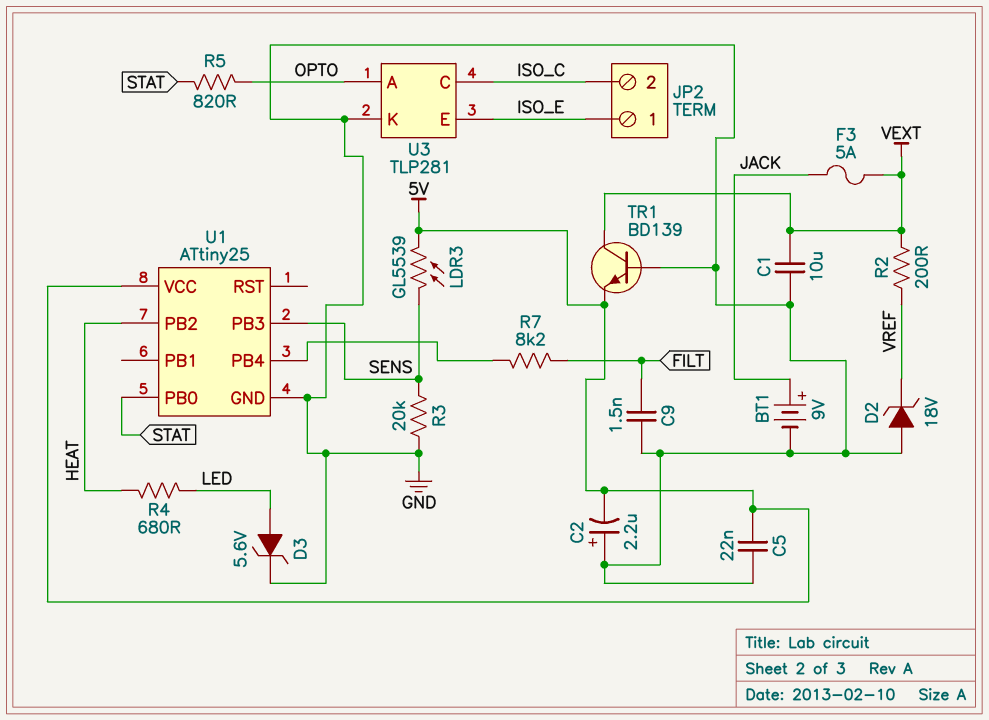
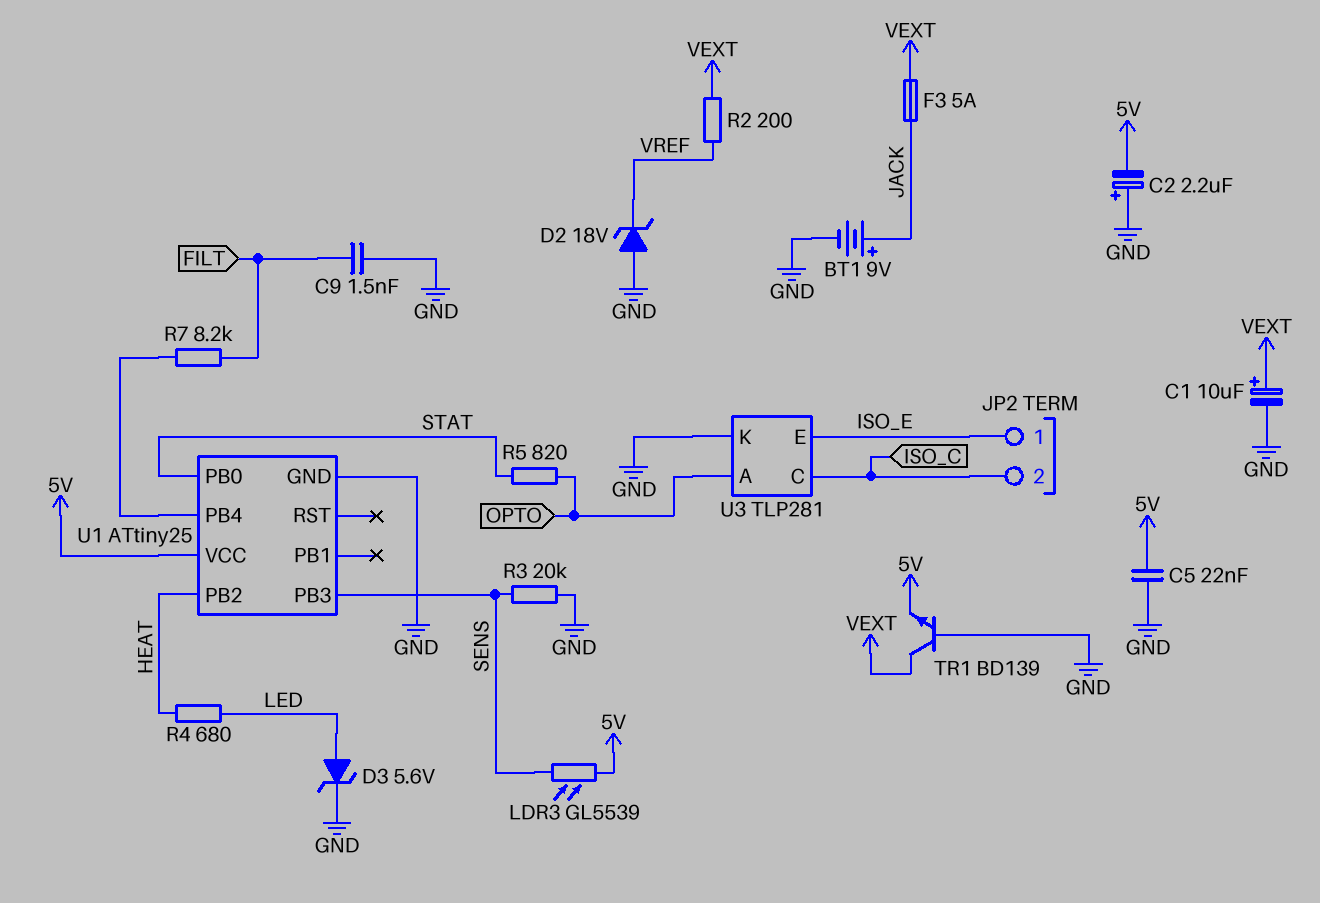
C1: 10uF (GND, VEXT) -> 10uF (plus VEXT, minus GND)

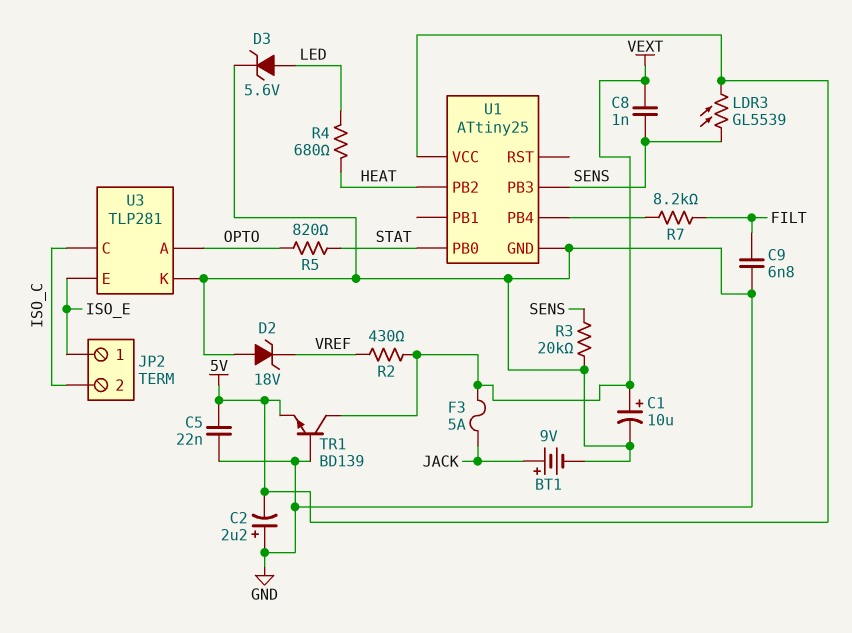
C8: none -> 1nF (SENS, VEXT)
C9: 1.5nF (FILT, GND) -> 6.8nF (FILT, GND)
R2: 200 (VEXT, VREF) -> 430 (VEXT, VREF)

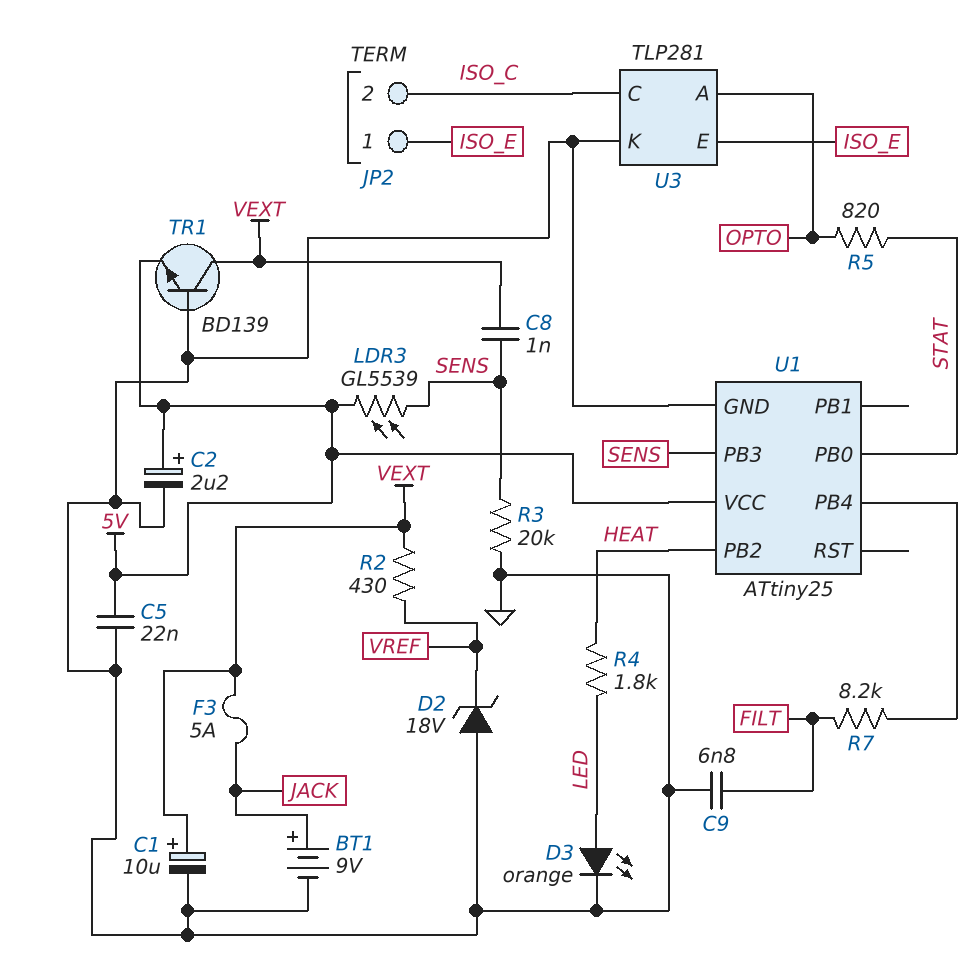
C2: 2.2uF (plus GND, minus 5V) -> 2.2uF (plus 5V, minus GND)
D3: zener 5.6V (A LED, K GND) -> LED orange (A LED, K GND)
R4: 680 (HEAT, LED) -> 1.8k (HEAT, LED)

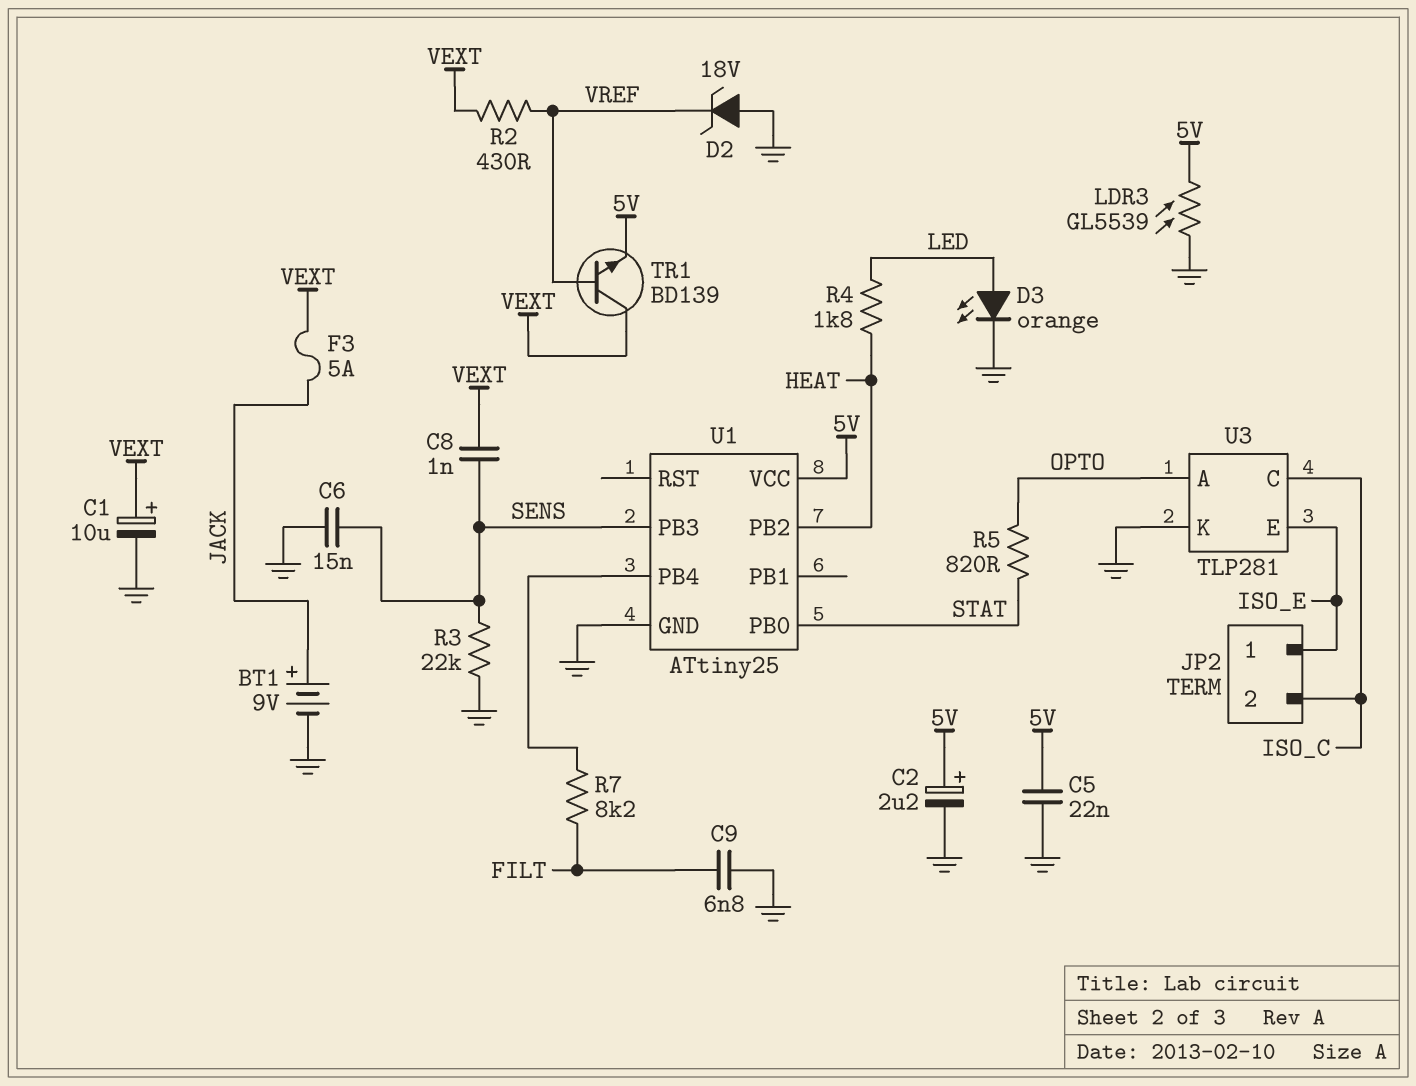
C6: none -> 15nF (GND, SENS)
LDR3: GL5539 (5V, SENS) -> GL5539 (5V, GND)
R3: 20k (GND, SENS) -> 22k (GND, SENS)
TR1: NPN BD139 (B GND, C VEXT, E 5V) -> NPN BD139 (B VREF, C VEXT, E 5V)

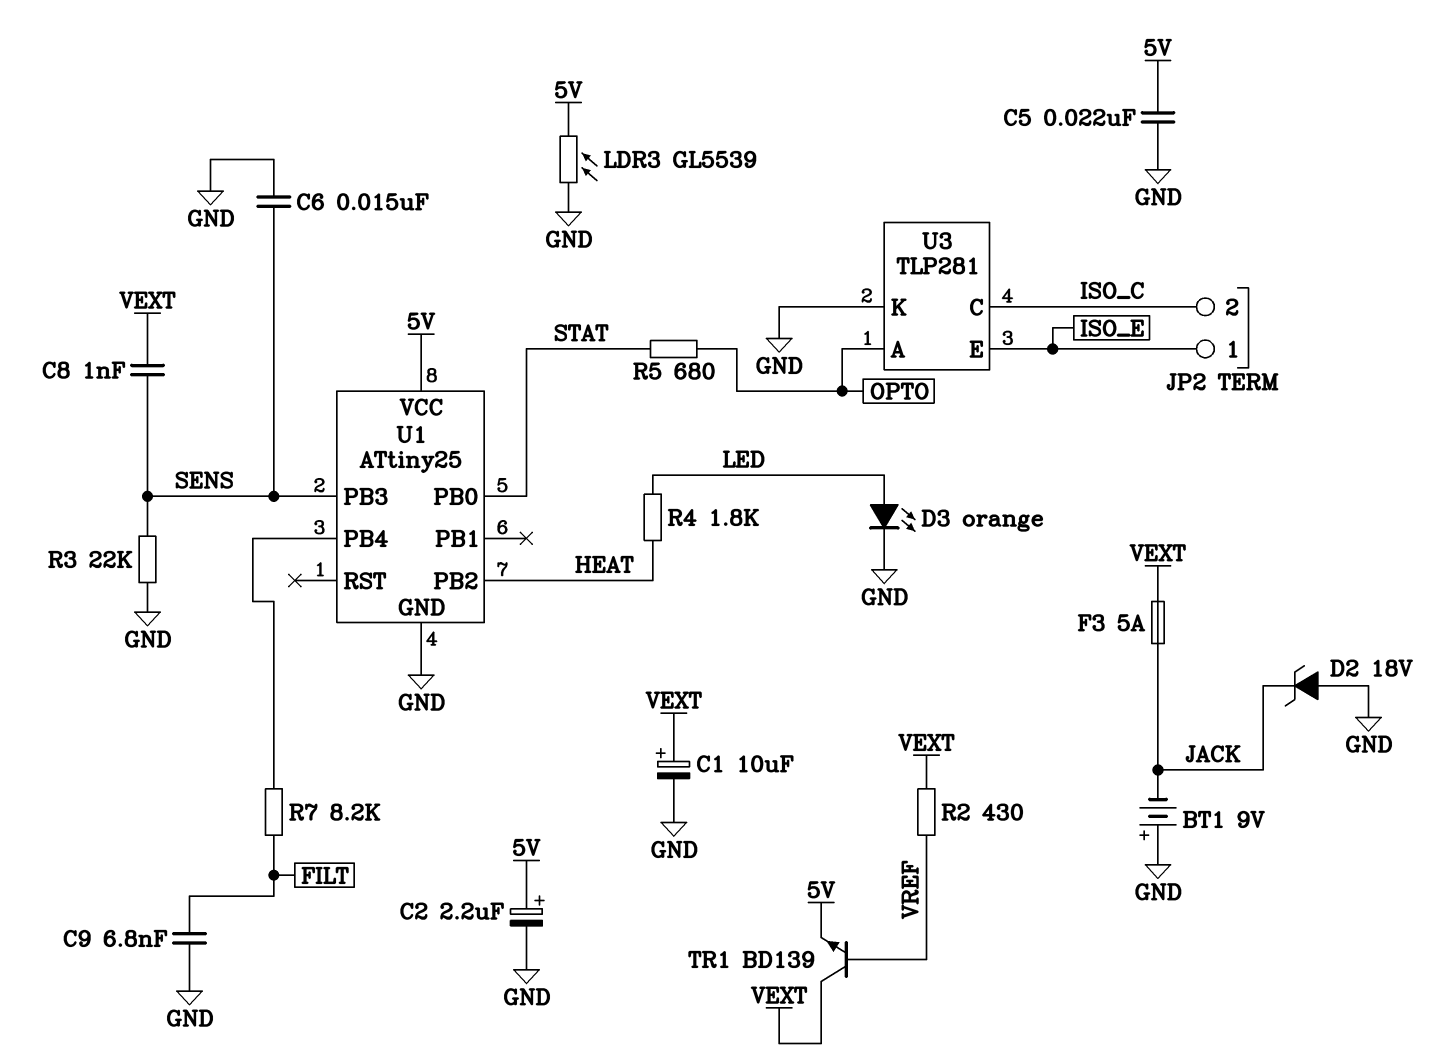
BT1: 9V (plus JACK, minus GND) -> 9V (plus GND, minus JACK)
D2: zener 18V (A GND, K VREF) -> zener 18V (A GND, K JACK)
R5: 820 (OPTO, STAT) -> 680 (OPTO, STAT)

